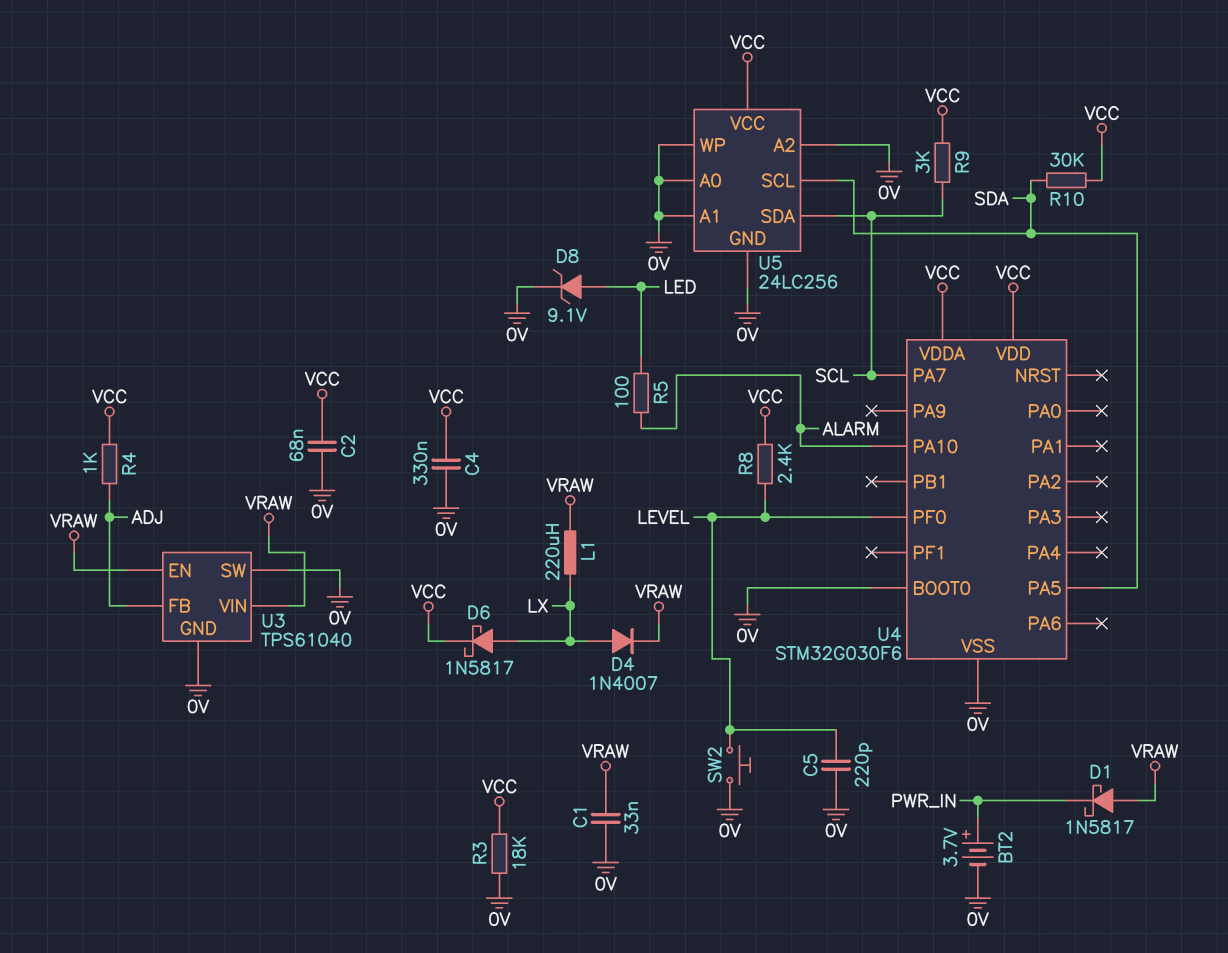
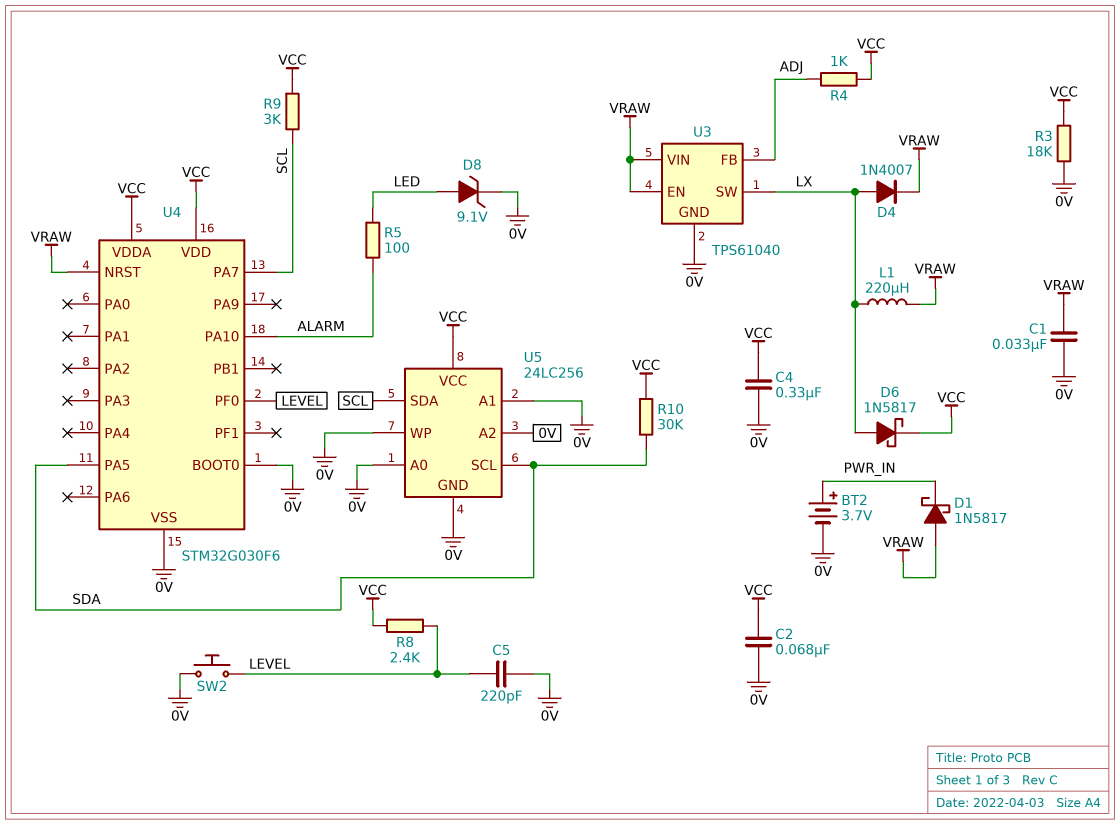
U3 pin SW: 0V -> LX
U4 pin NRST: none -> VRAW

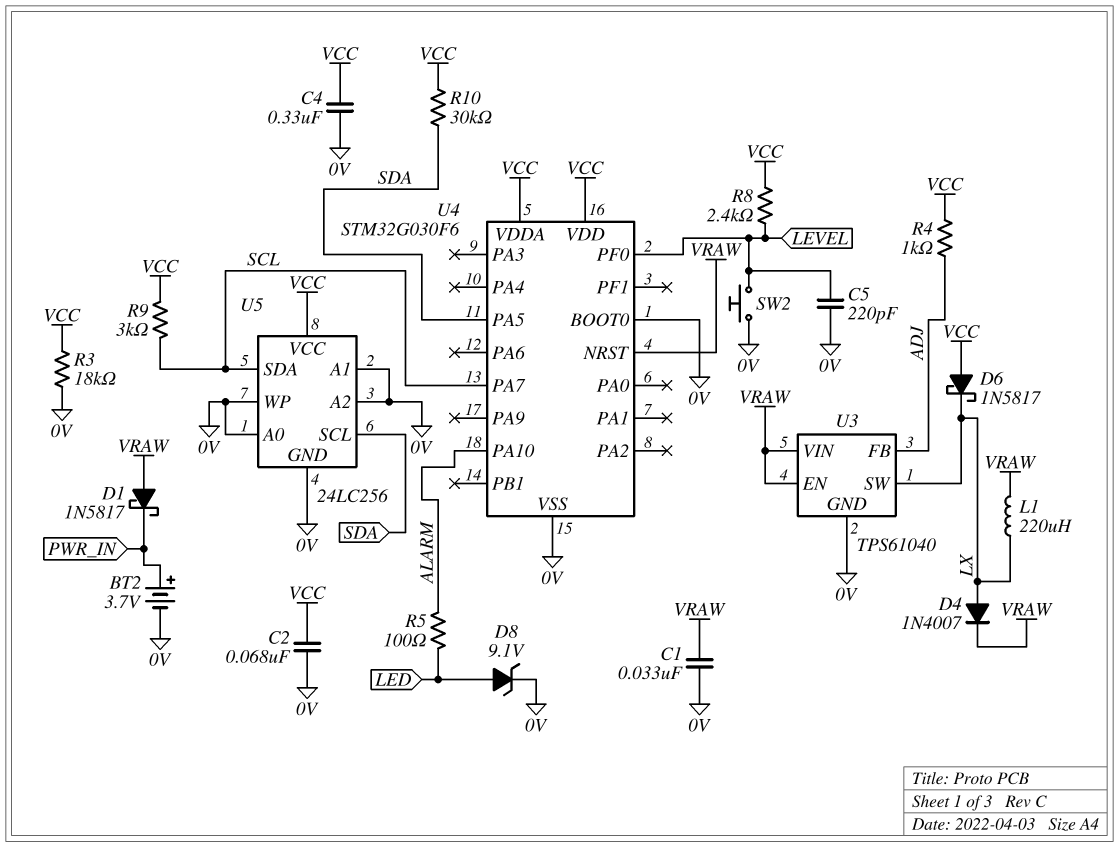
D6: schottky 1N5817 (A LX, K VCC) -> schottky 1N5817 (A VCC, K LX)

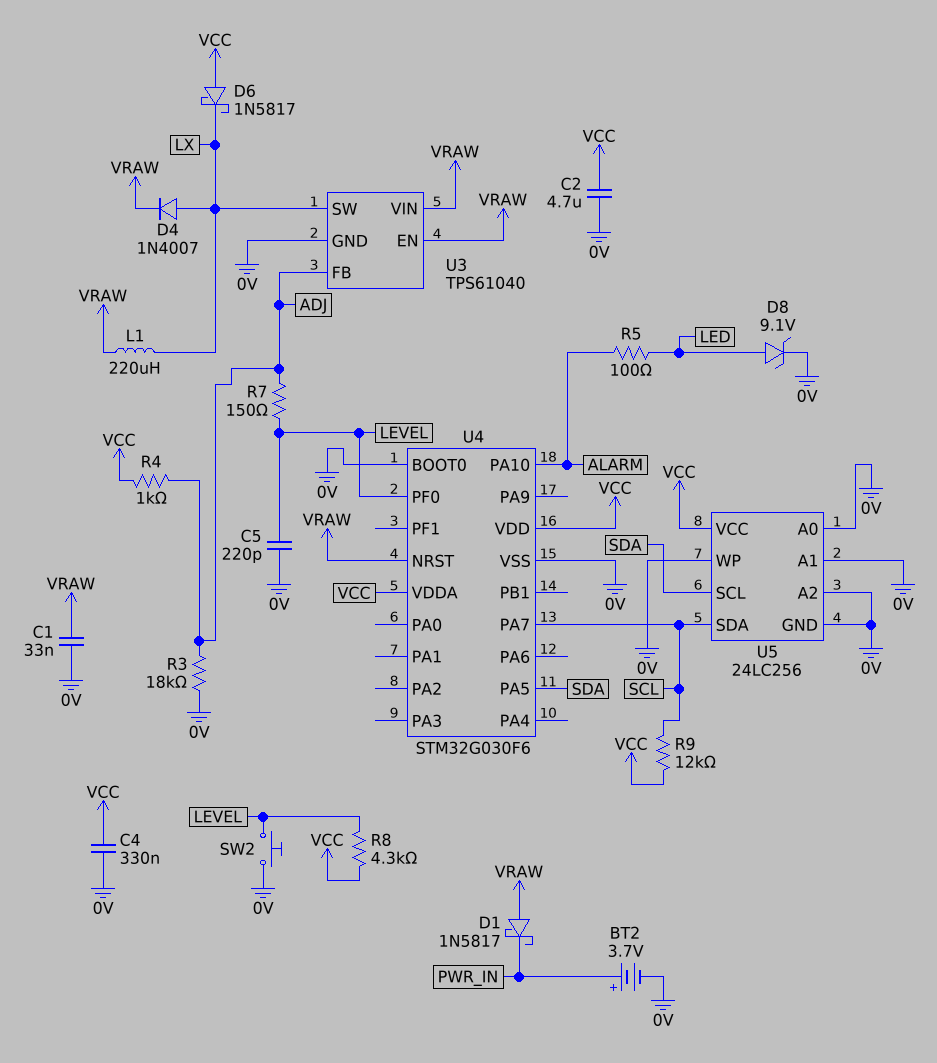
C2: 68nF (0V, VCC) -> 4.7uF (0V, VCC)
R3: 18k (0V, VCC) -> 18k (0V, ADJ)
R7: none -> 150 (ADJ, LEVEL)
R8: 2.4k (LEVEL, VCC) -> 4.3k (LEVEL, VCC)
R9: 3k (SCL, VCC) -> 12k (SCL, VCC)
R10: 30k (SDA, VCC) -> none

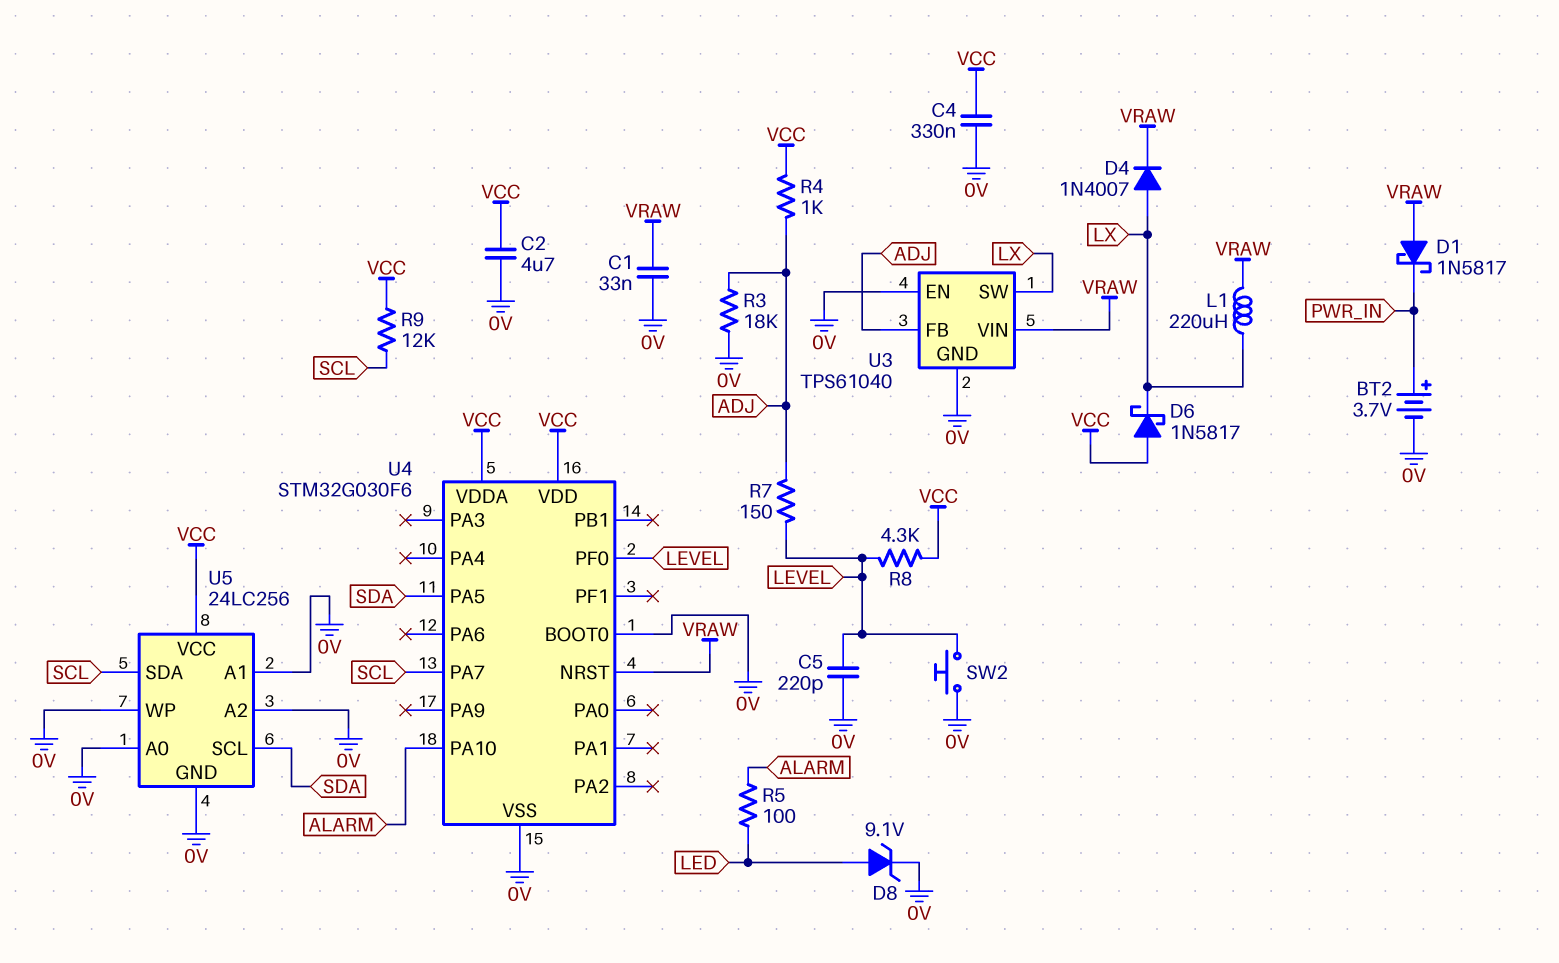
U3 pin EN: VRAW -> 0V

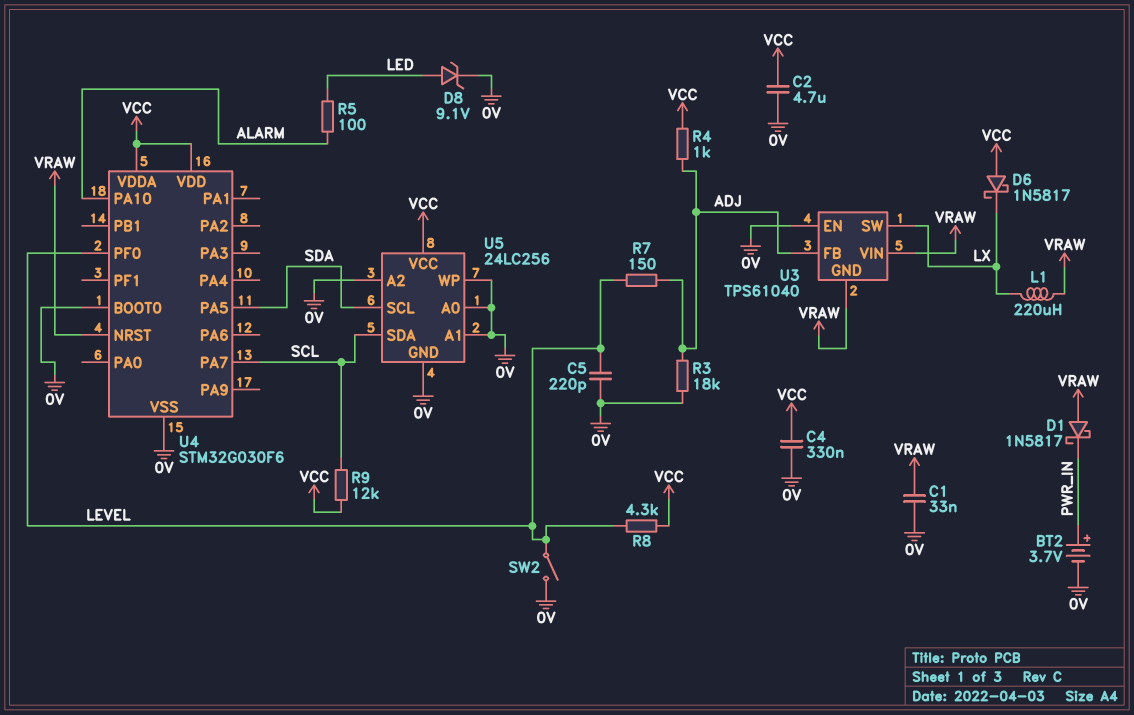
D4: diode 1N4007 (A LX, K VRAW) -> none
SW2: button (0V, LEVEL) -> switch (0V, LEVEL)
U3 pin GND: 0V -> VRAW

